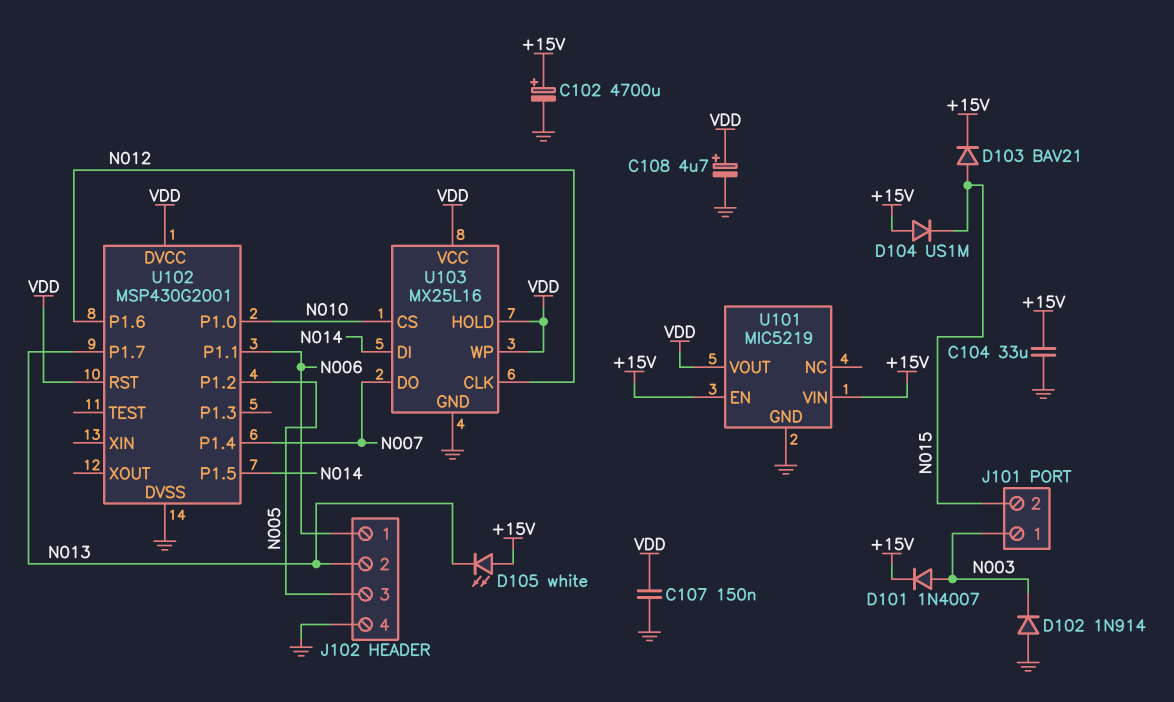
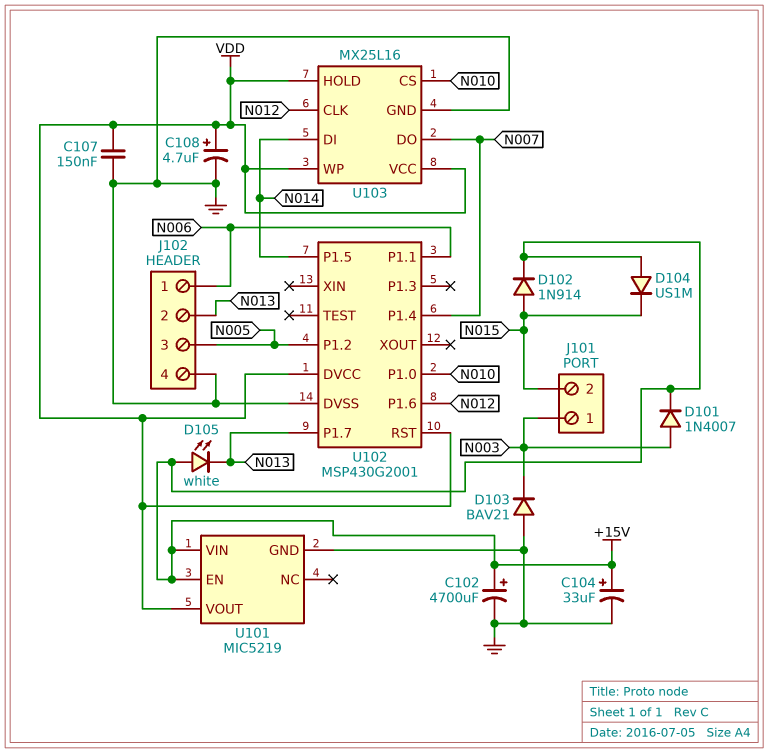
C104: 33uF (+15V, GND) -> 33uF (plus +15V, minus GND)
D102: diode 1N914 (A GND, K N003) -> diode 1N914 (A N015, K +15V)
D103: diode BAV21 (A N015, K +15V) -> diode BAV21 (A GND, K N003)

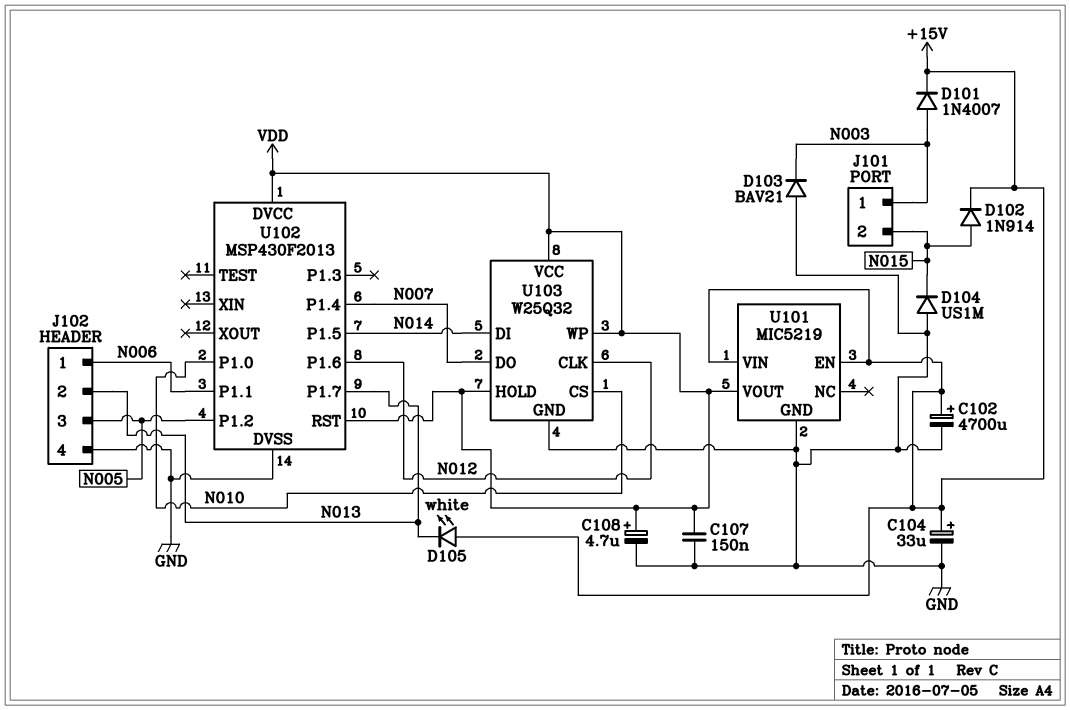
D104: diode US1M (A +15V, K N015) -> diode US1M (A GND, K N015)
U102: MSP430G2001 -> MSP430F2013
U103: MX25L16 -> W25Q32

